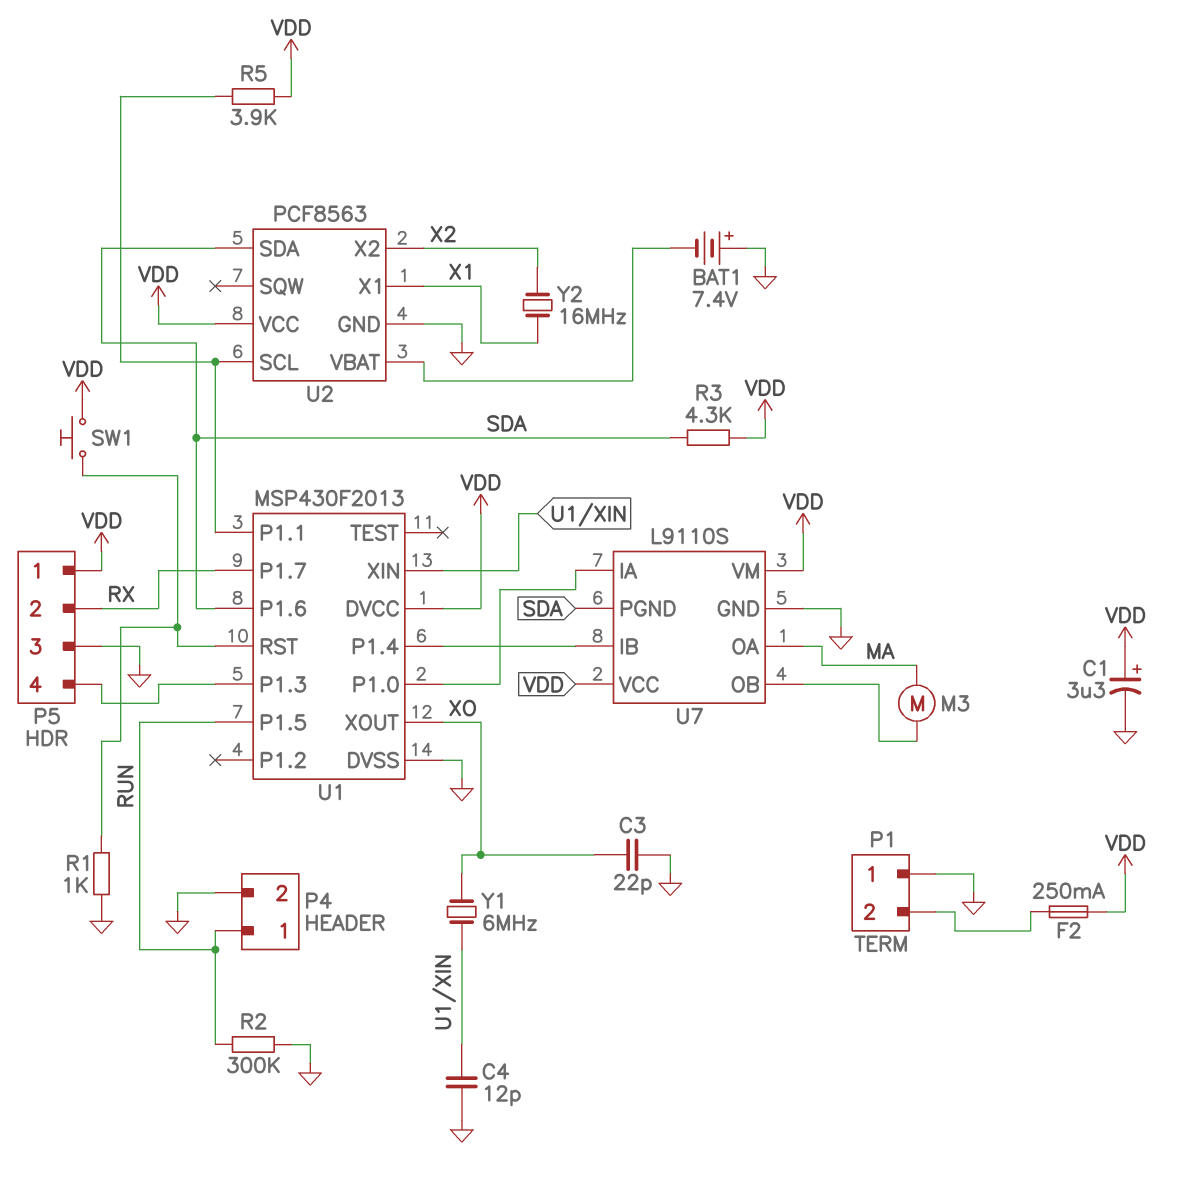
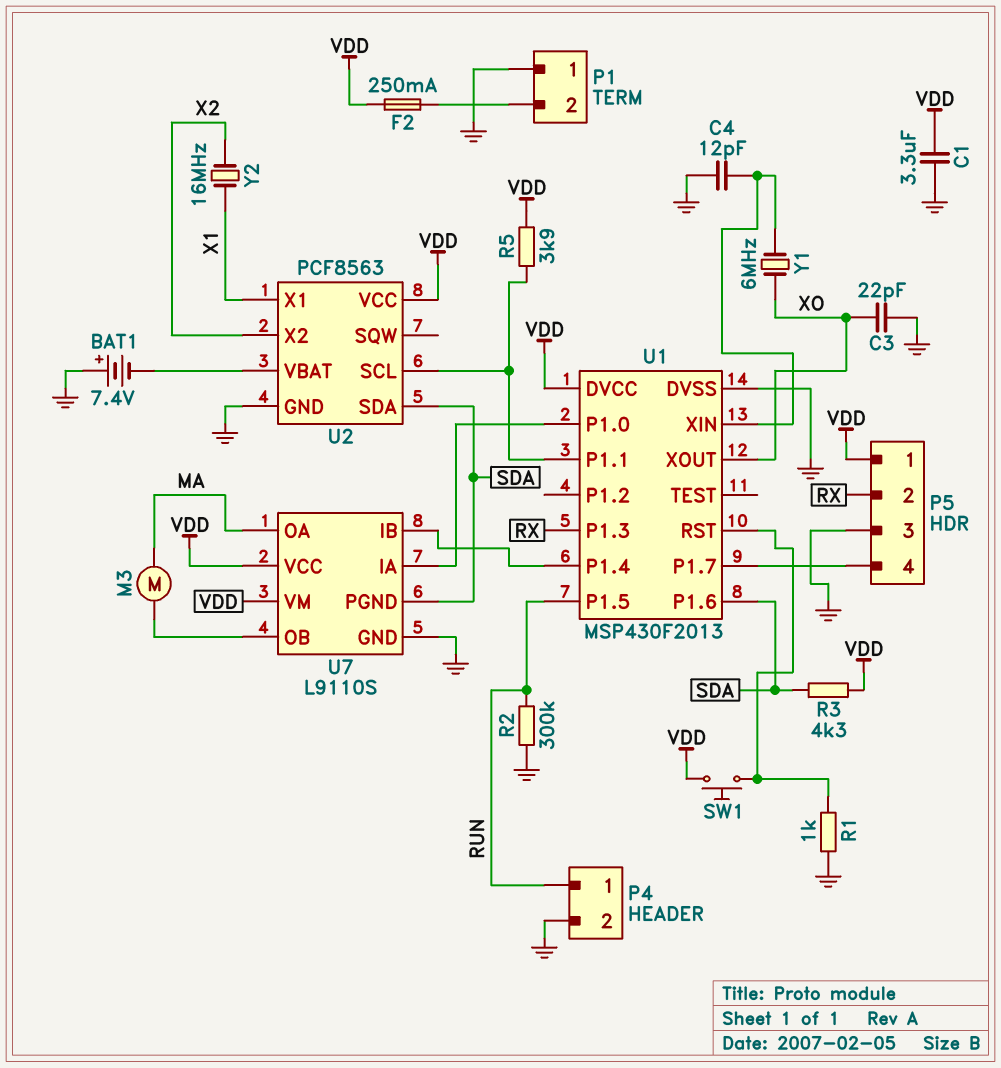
C1: 3.3uF (plus VDD, minus GND) -> 3.3uF (GND, VDD)
U1 pin P1.3: P5/4 -> RX
U1 pin P1.7: RX -> P5/4

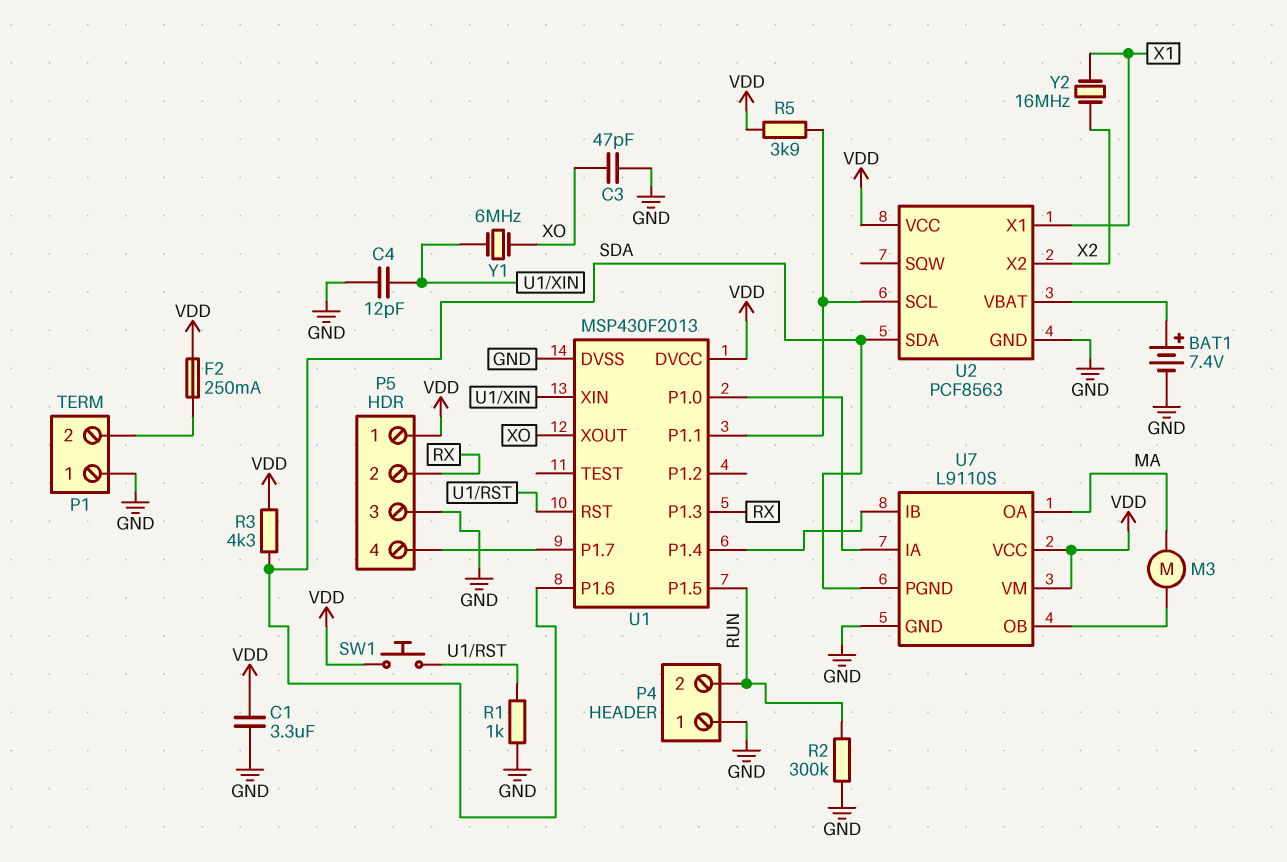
BAT1: 7.4V (plus GND, minus U2/VBAT) -> 7.4V (plus U2/VBAT, minus GND)
C3: 22pF (GND, XO) -> 47pF (GND, XO)
P4 pin 1: RUN -> GND
P4 pin 2: GND -> RUN

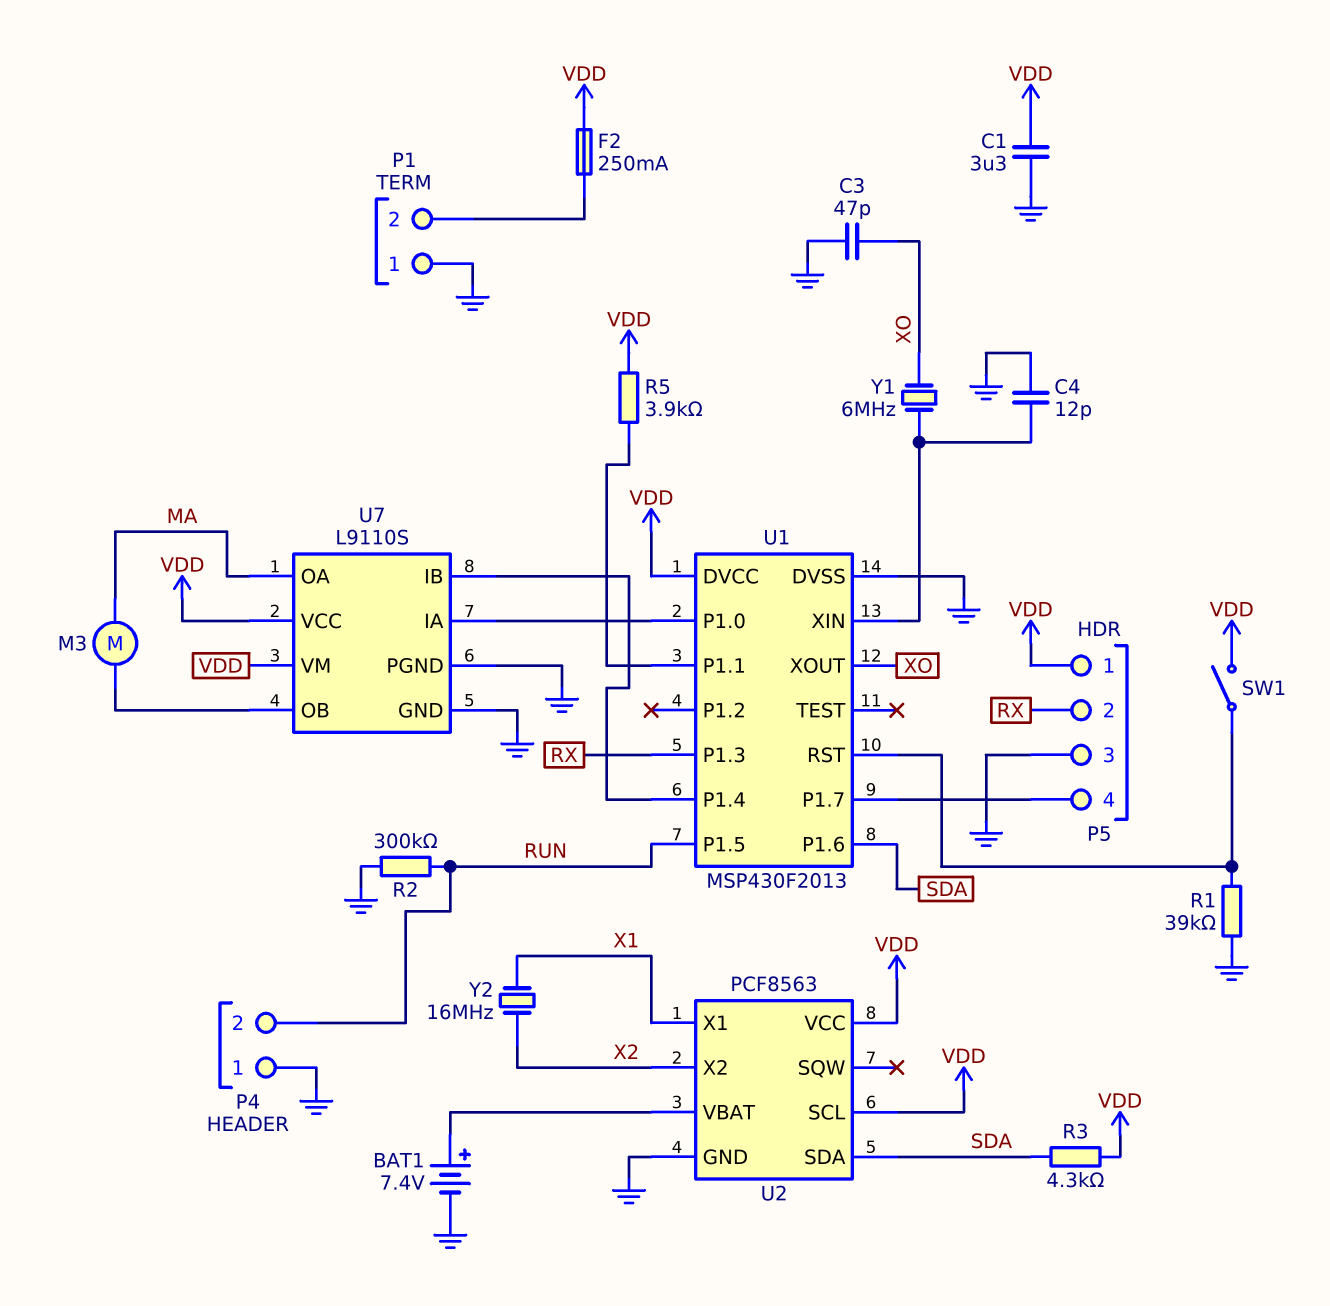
R1: 1k (GND, U1/RST) -> 39k (GND, U1/RST)
SW1: button (U1/RST, VDD) -> switch (U1/RST, VDD)
U2 pin SCL: U1/P1.1 -> VDD
U7 pin PGND: SDA -> GND

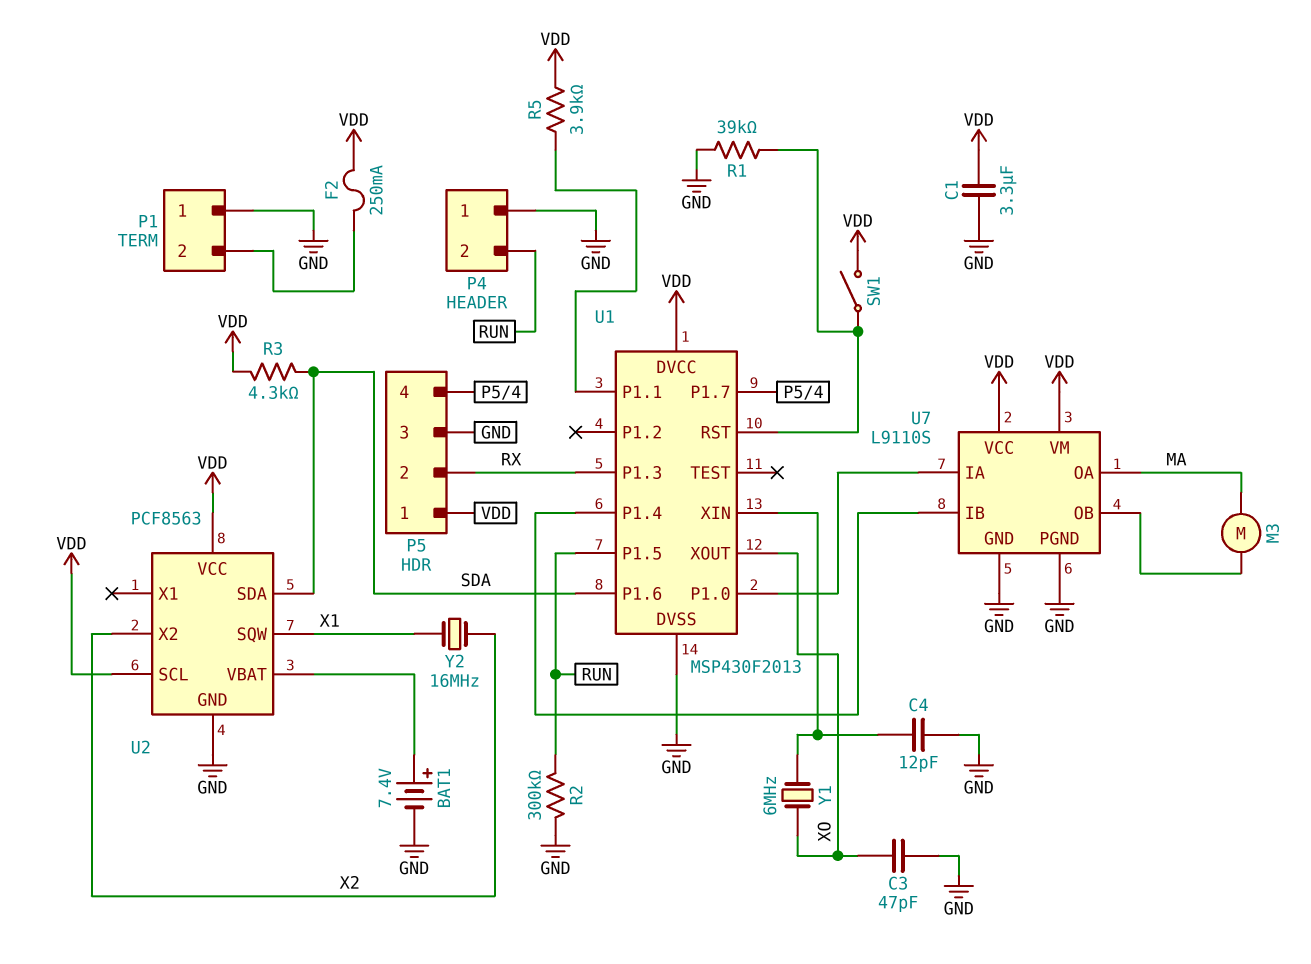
U2 pin SQW: none -> X1
U2 pin X1: X1 -> none

